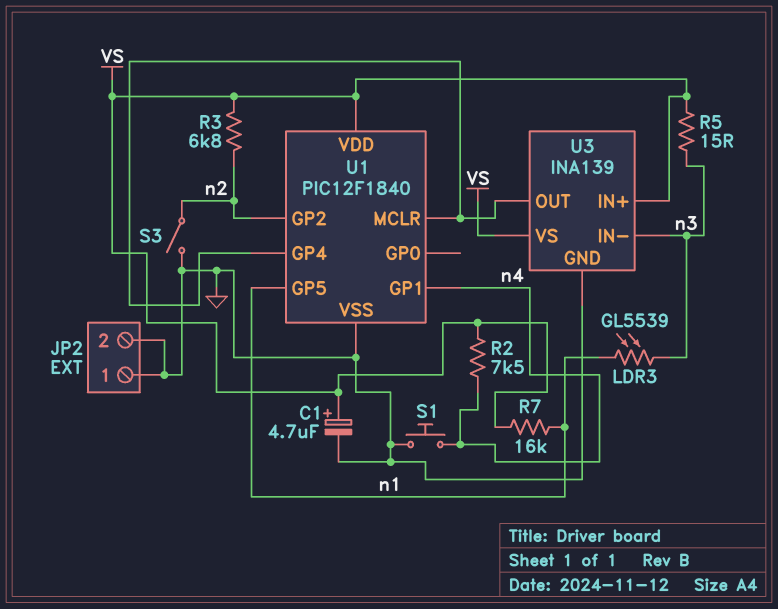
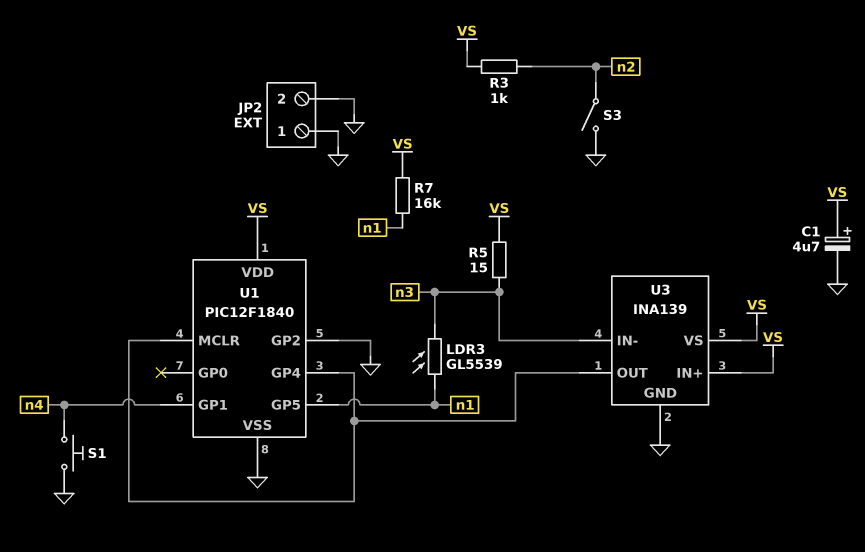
R2: 7.5k (VS, n4) -> none
R3: 6.8k (VS, n2) -> 1k (VS, n2)
U1 pin GP2: n2 -> GND

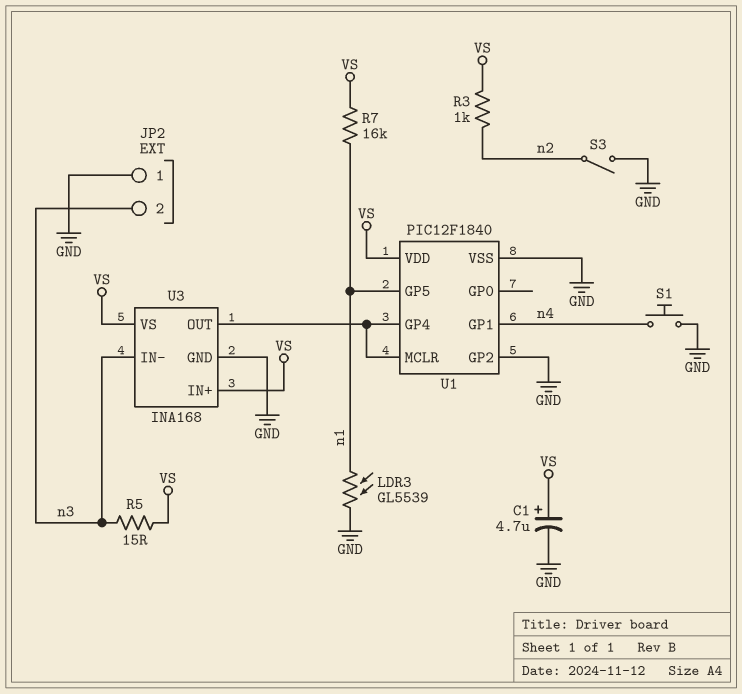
JP2 pin 2: GND -> n3
LDR3: GL5539 (n1, n3) -> GL5539 (GND, n1)
U3: INA139 -> INA168

